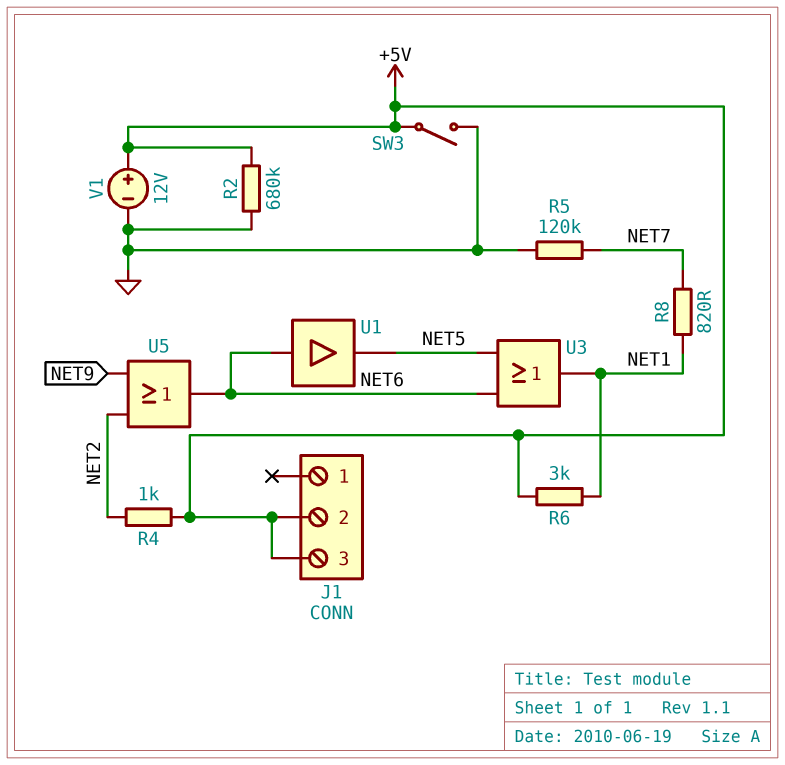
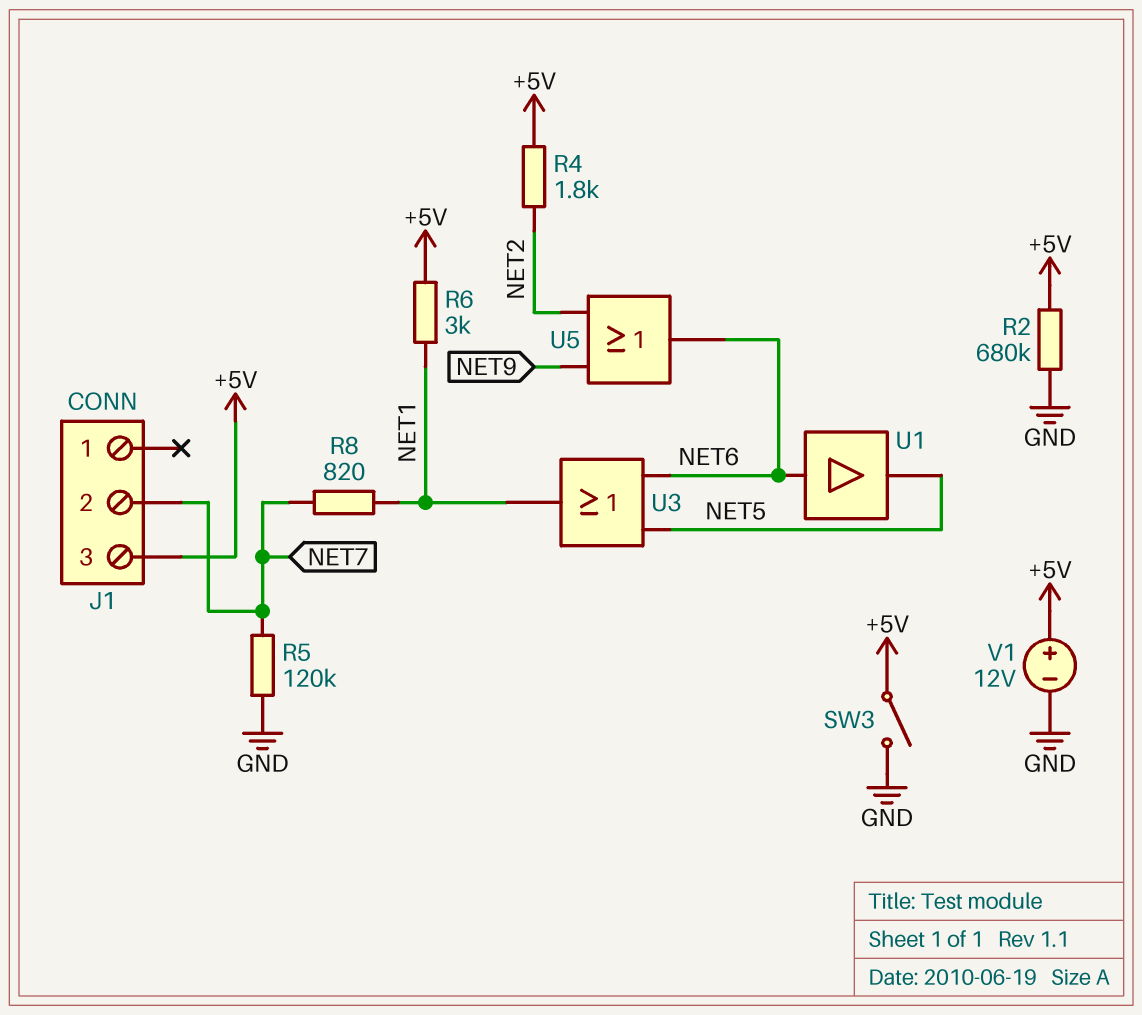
J1 pin 2: +5V -> NET7
R4: 1k (+5V, NET2) -> 1.8k (+5V, NET2)

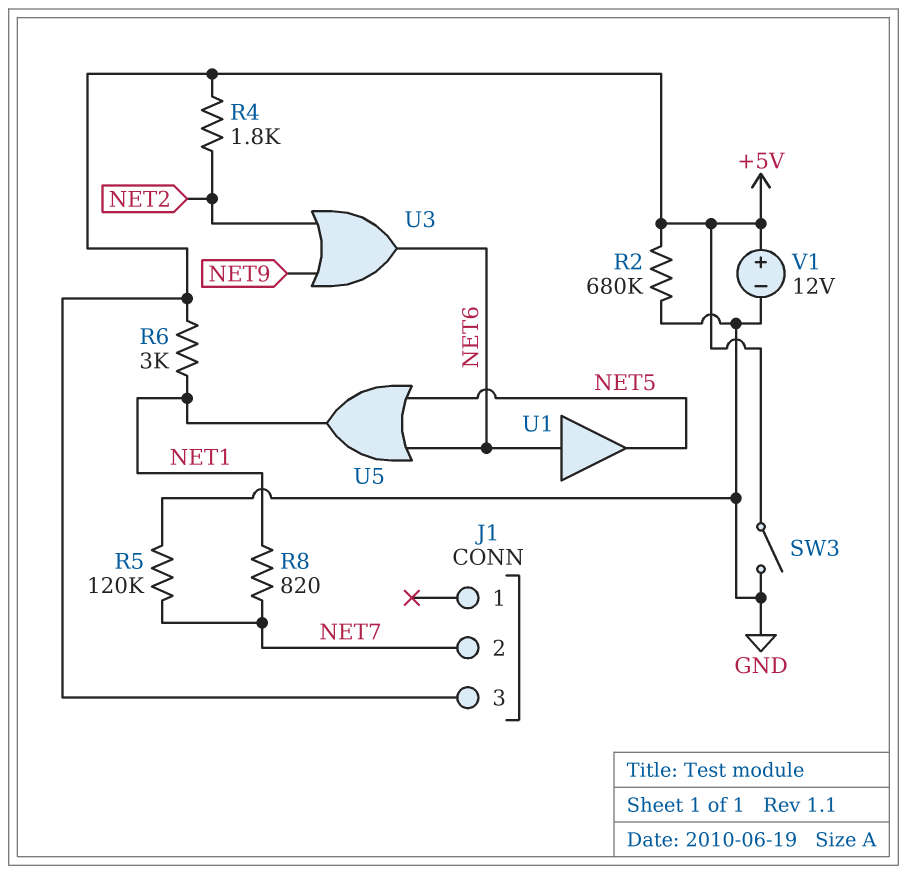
U3: OR (in NET5, in NET6, out NET1) -> OR (in NET2, in NET9, out NET6)
U5: OR (in NET2, in NET9, out NET6) -> OR (in NET5, in NET6, out NET1)

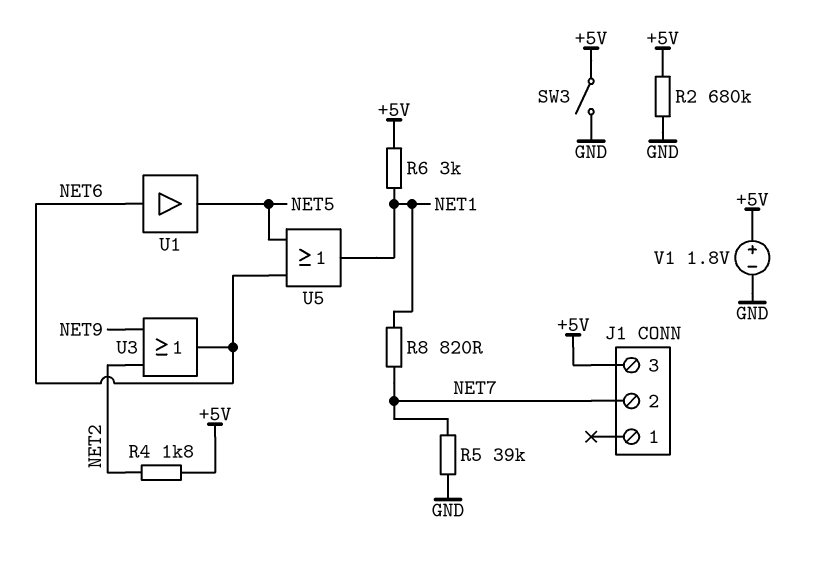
R5: 120k (GND, NET7) -> 39k (GND, NET7)
V1: 12V (plus +5V, minus GND) -> 1.8V (plus +5V, minus GND)

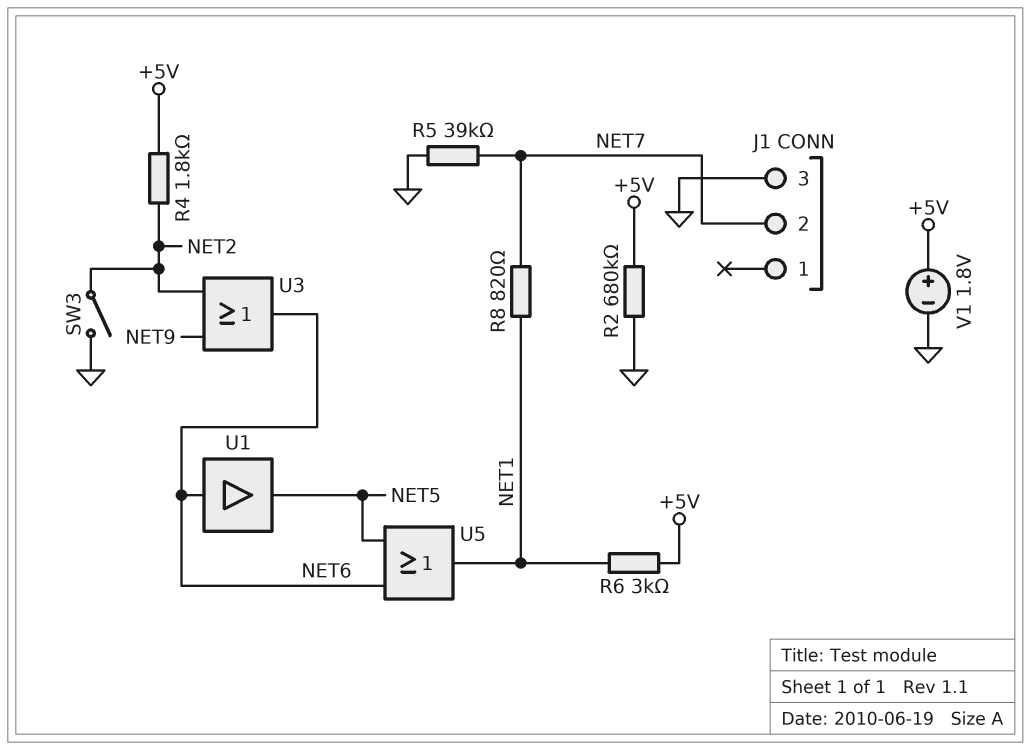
J1 pin 3: +5V -> GND
SW3: switch (+5V, GND) -> switch (GND, NET2)

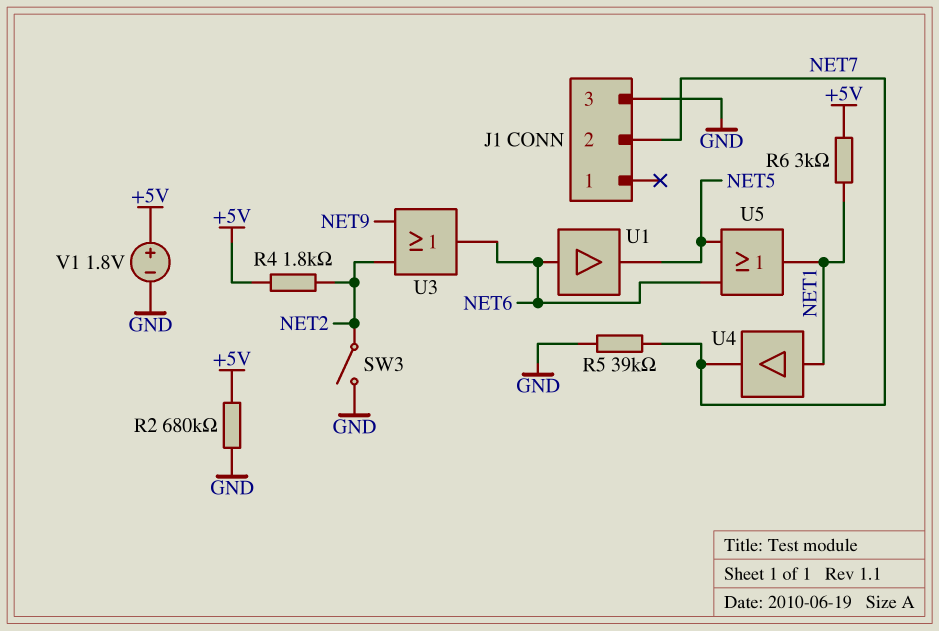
R8: 820 (NET1, NET7) -> none
U4: none -> buffer (in NET1, out NET7)

